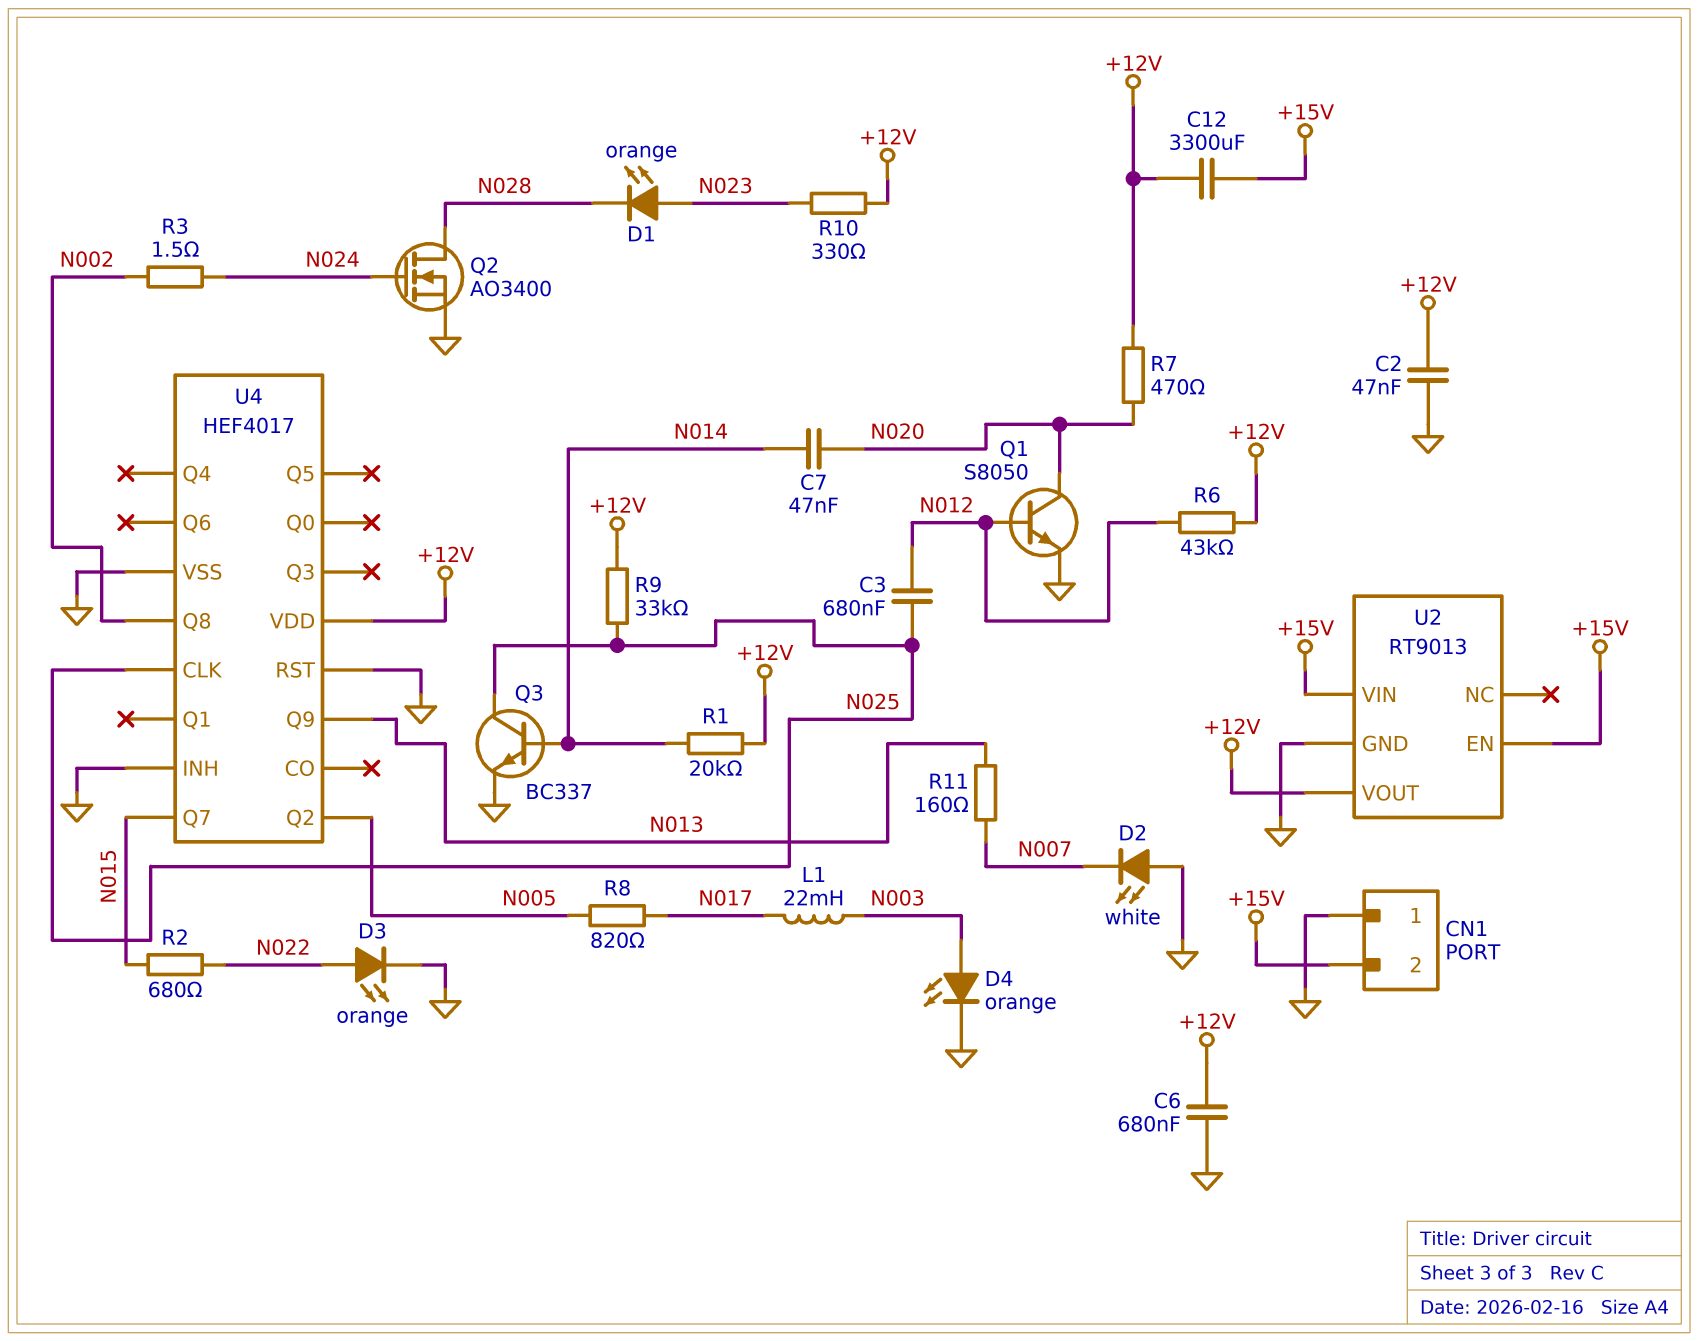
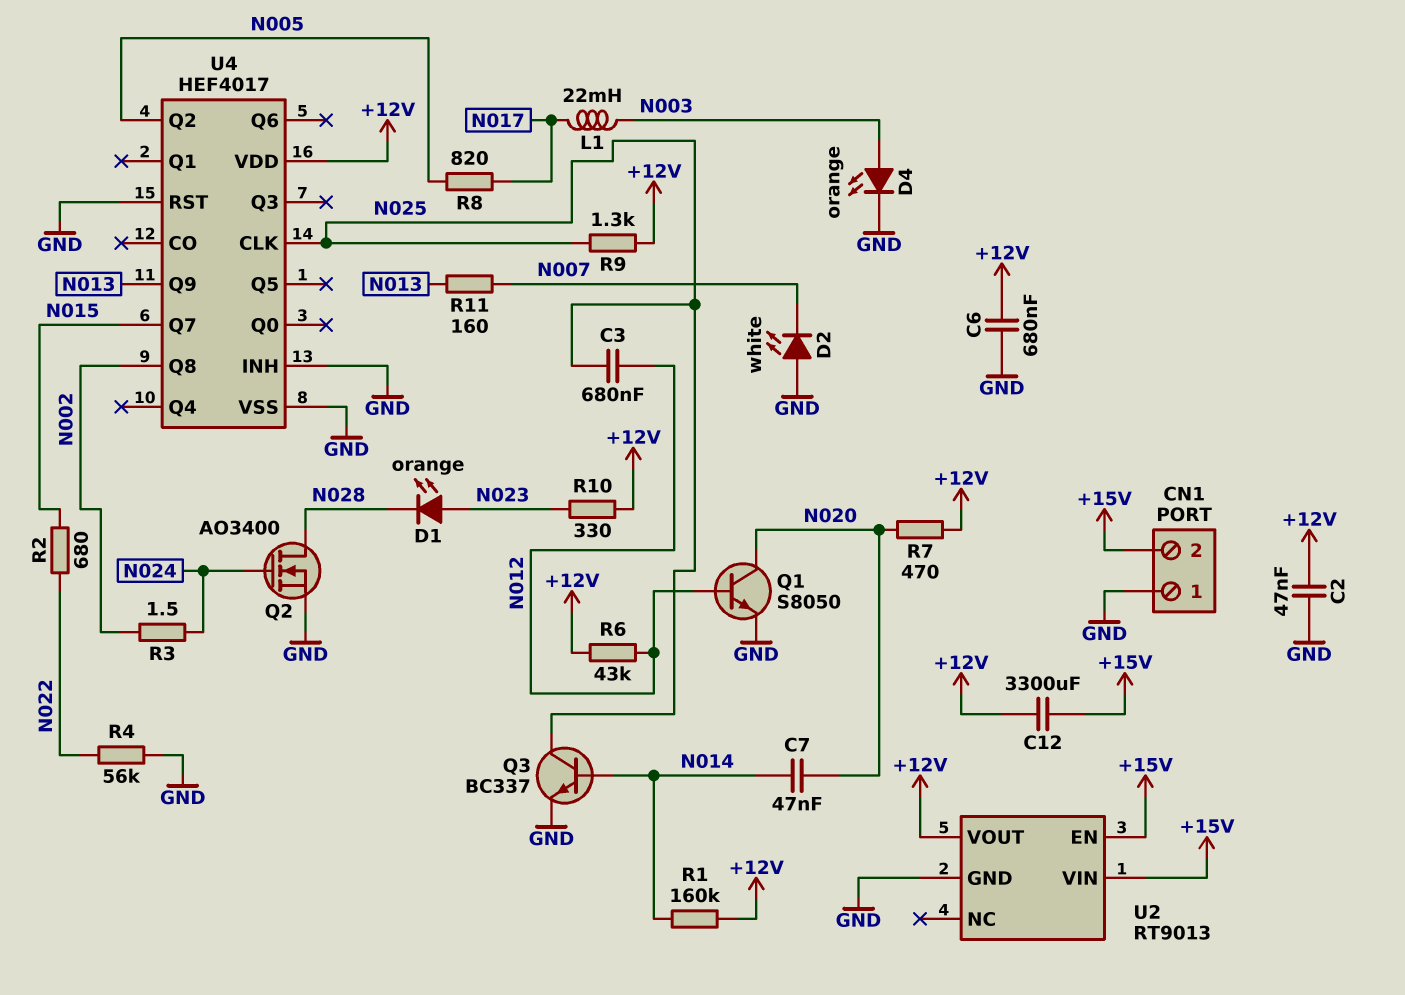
D3: LED orange (A N022, K GND) -> none
R1: 20k (+12V, N014) -> 160k (+12V, N014)
R4: none -> 56k (GND, N022)
R9: 33k (+12V, N025) -> 1.3k (+12V, N025)

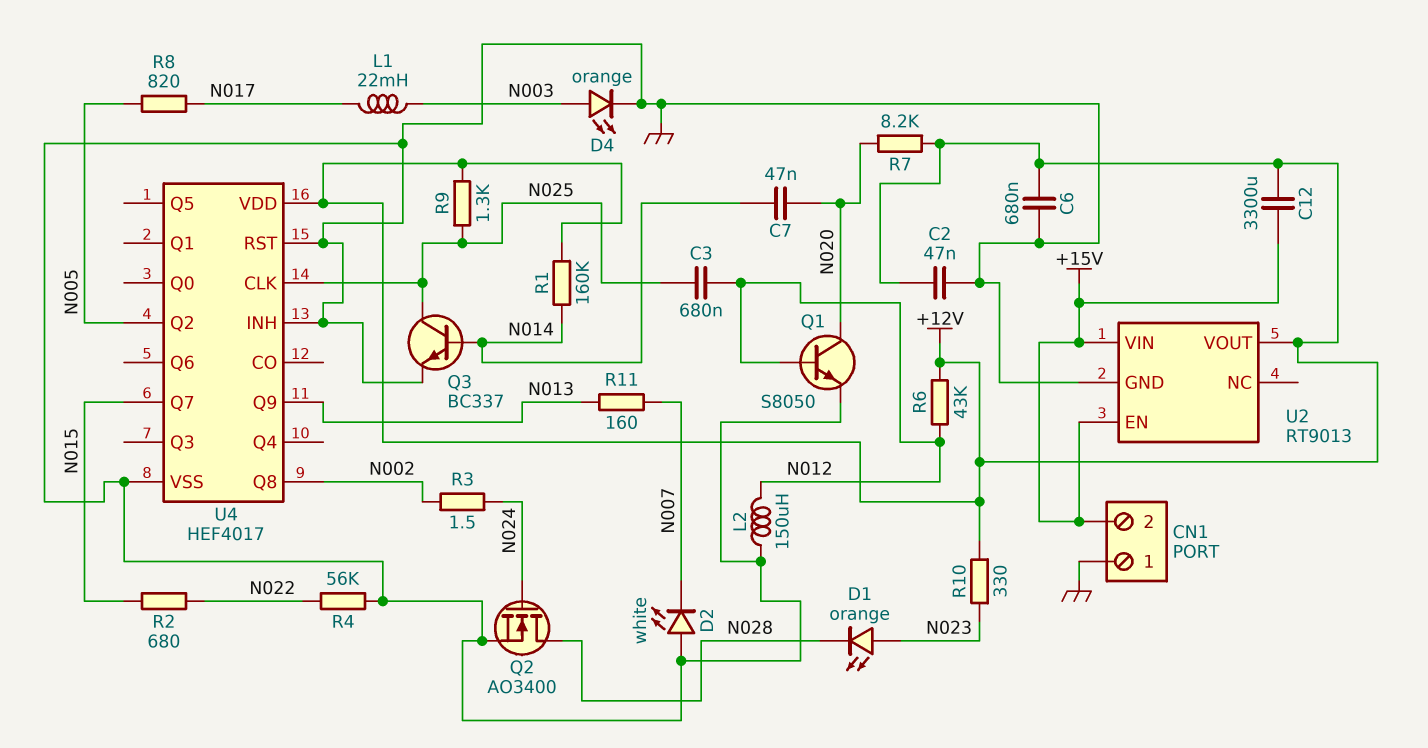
L2: none -> 150uH (GND, N012)
R7: 470 (+12V, N020) -> 8.2k (+12V, N020)

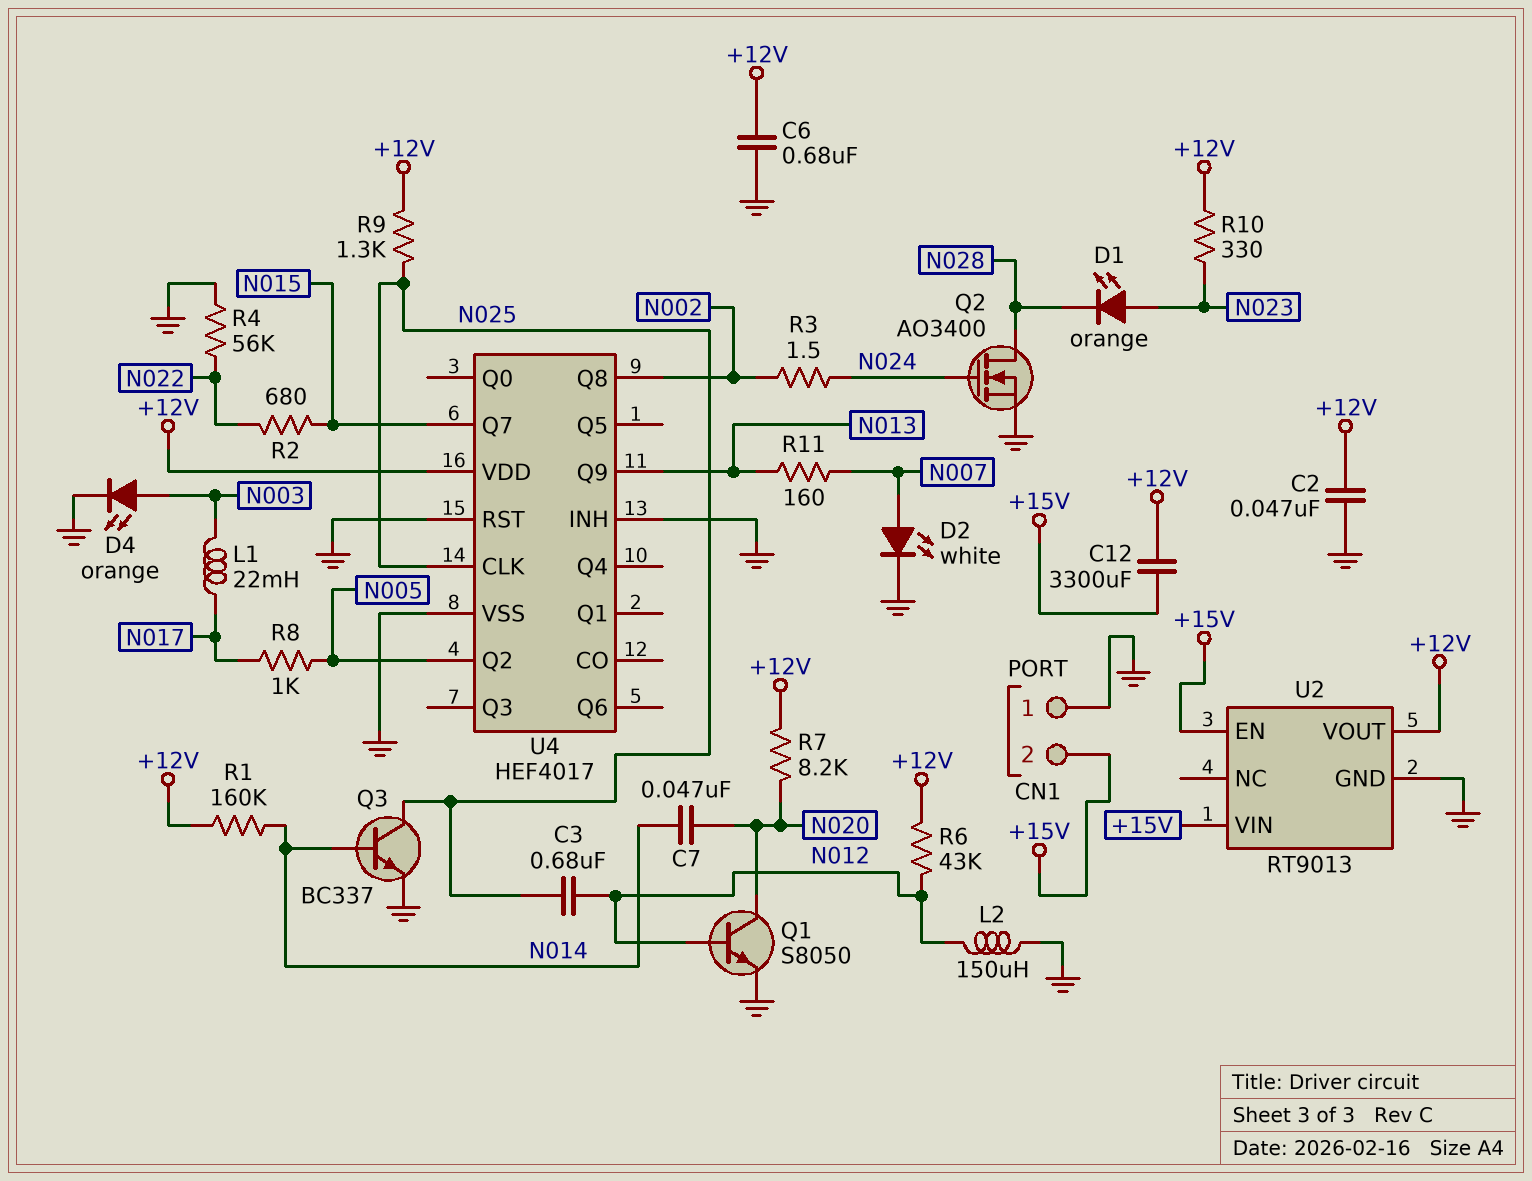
D2: LED white (A GND, K N007) -> LED white (A N007, K GND)
R8: 820 (N005, N017) -> 1k (N005, N017)

